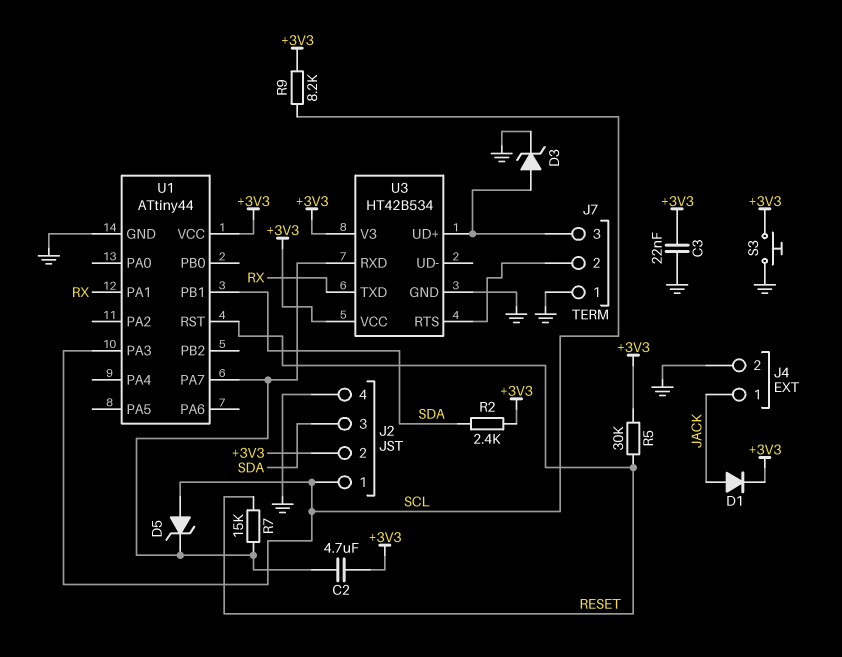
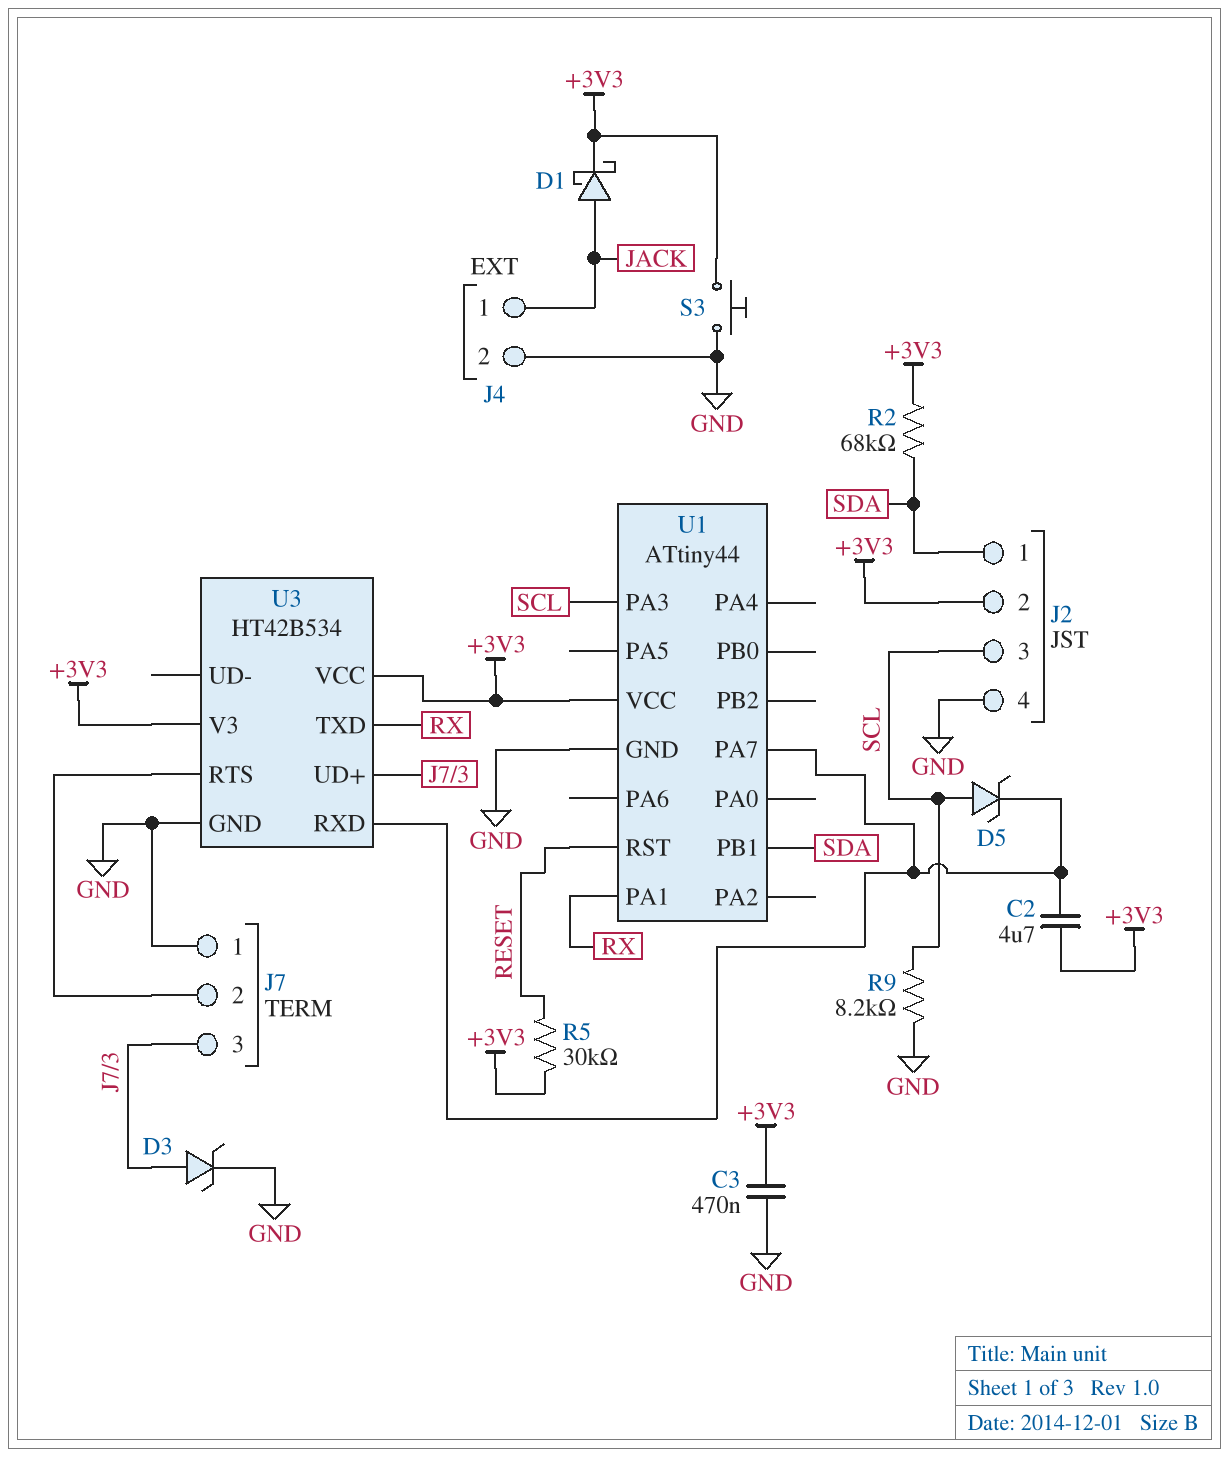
C3: 22nF (+3V3, GND) -> 470nF (+3V3, GND)
D1: diode (A JACK, K +3V3) -> schottky (A JACK, K +3V3)
J2 pin 1: SCL -> SDA
J2 pin 3: SDA -> SCL
R2: 2.4k (+3V3, SDA) -> 68k (+3V3, SDA)
R7: 15k (RESET, U1/PA7) -> none
R9: 8.2k (+3V3, SCL) -> 8.2k (GND, SCL)

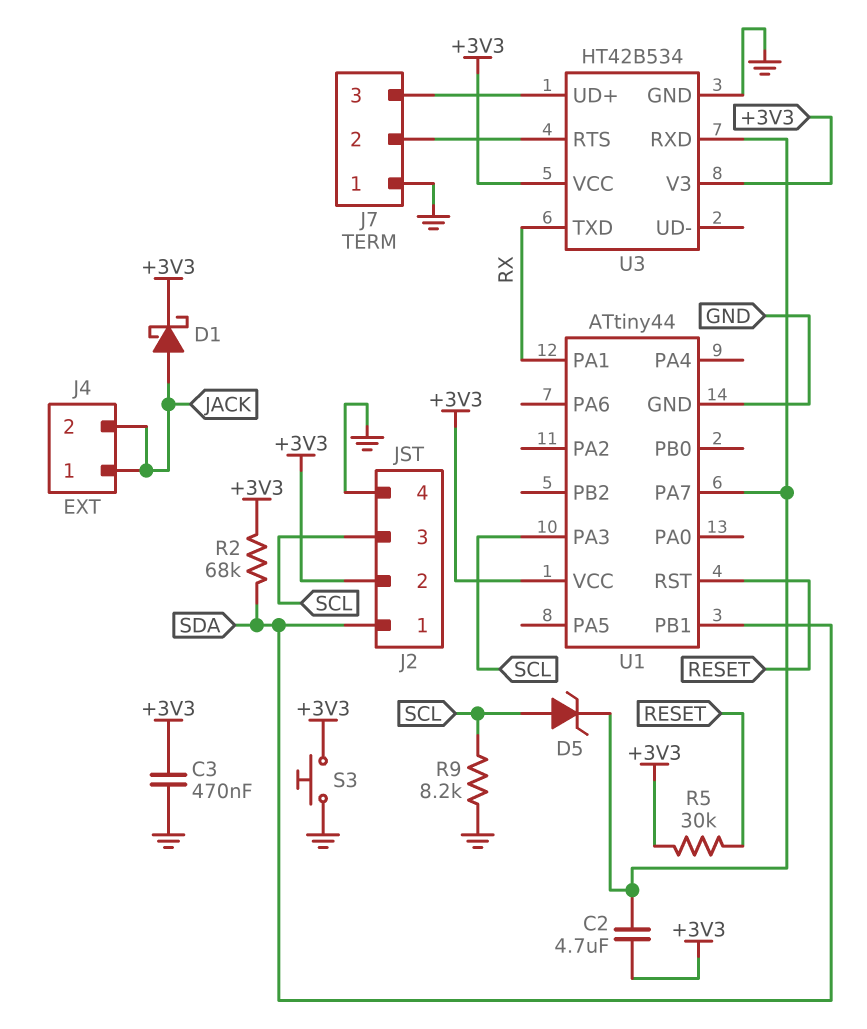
D3: zener (A J7/3, K GND) -> none
J4 pin 2: GND -> JACK

